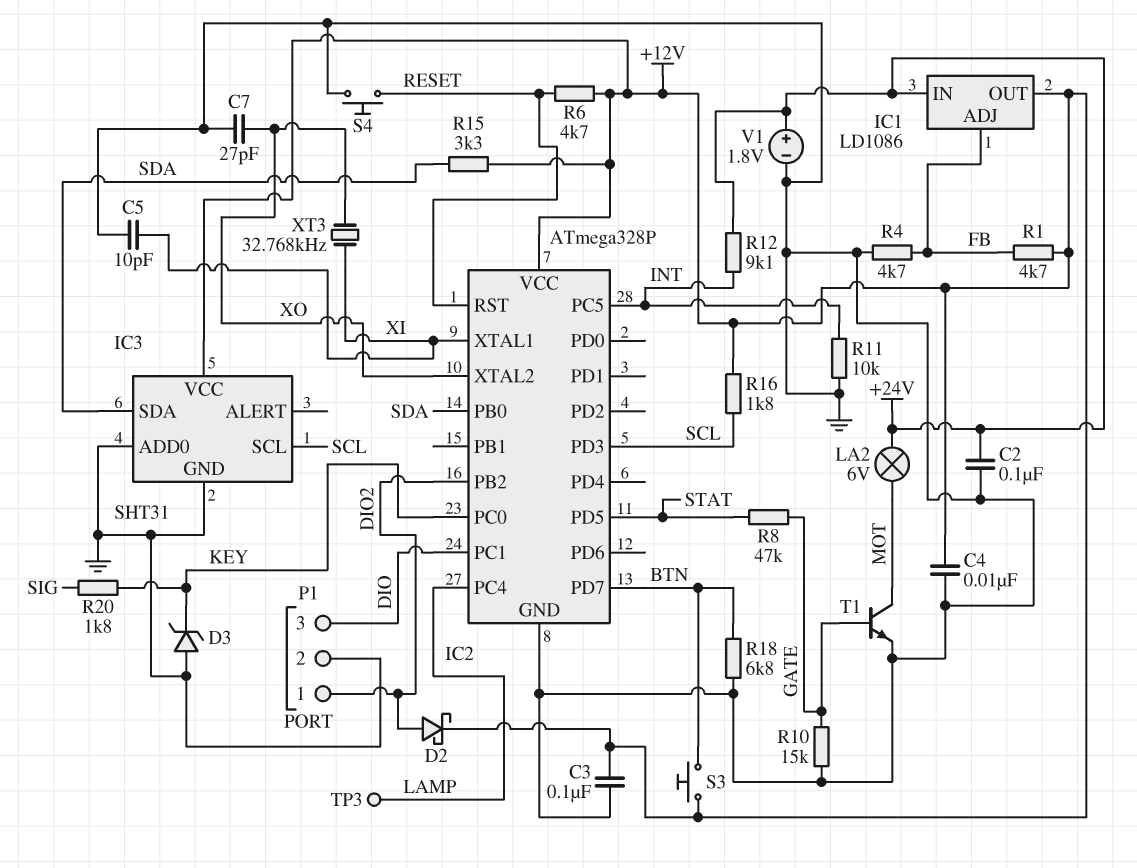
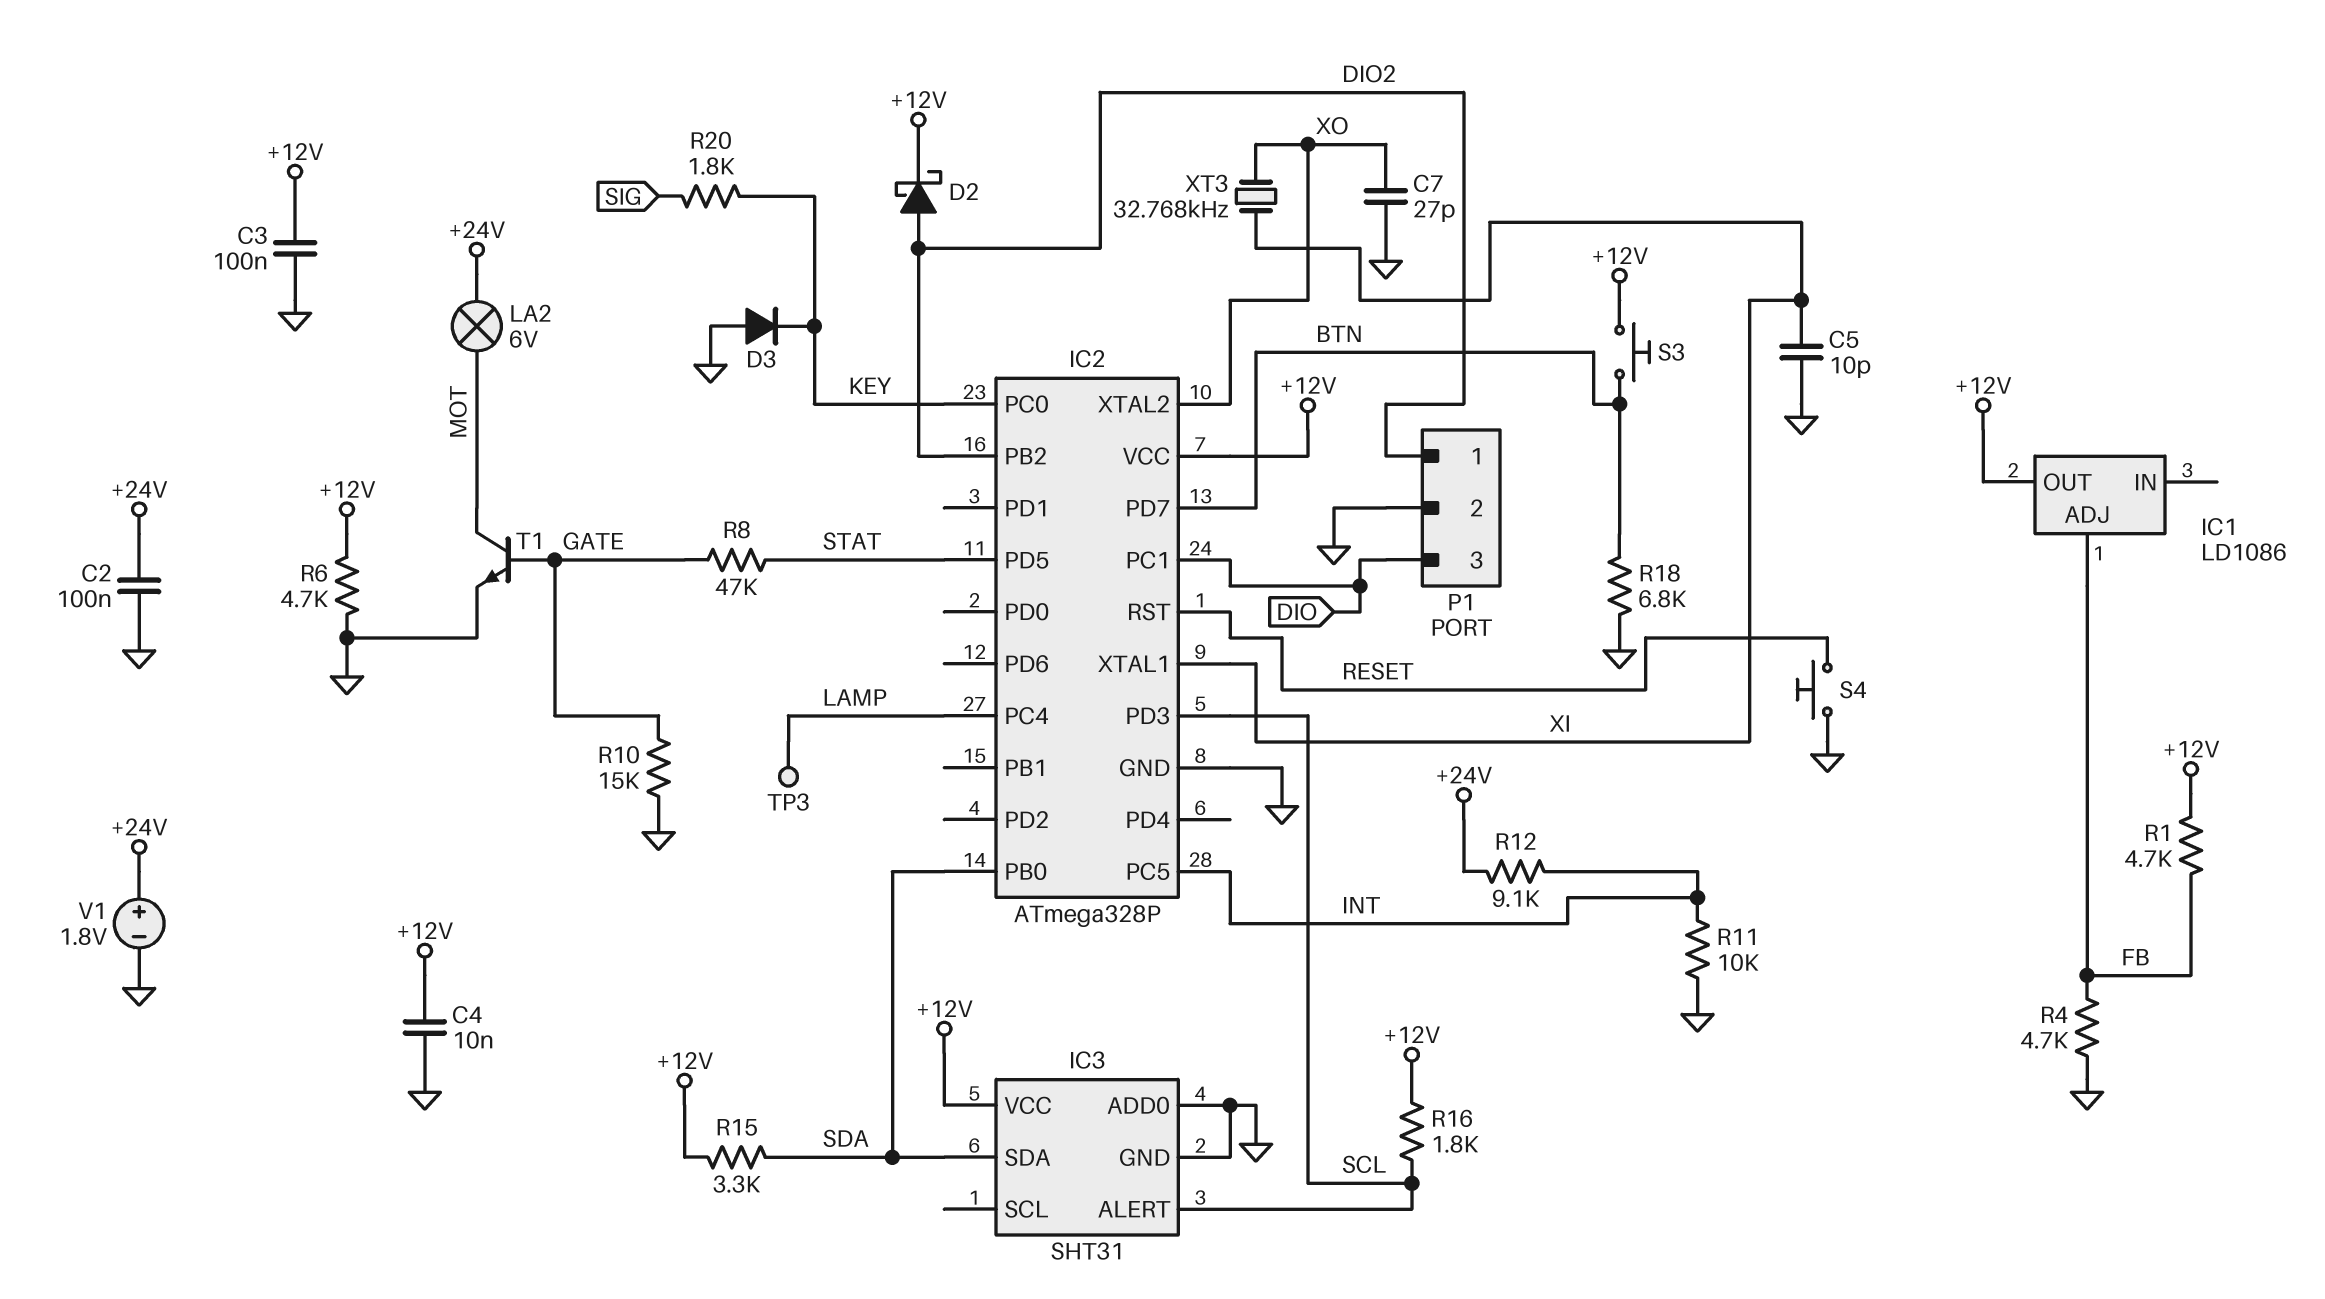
D3: zener (A GND, K KEY) -> diode (A GND, K KEY)
IC1 pin IN: +24V -> none
IC3 pin ALERT: none -> SCL
IC3 pin SCL: SCL -> none
R6: 4.7k (+12V, RESET) -> 4.7k (+12V, GND)

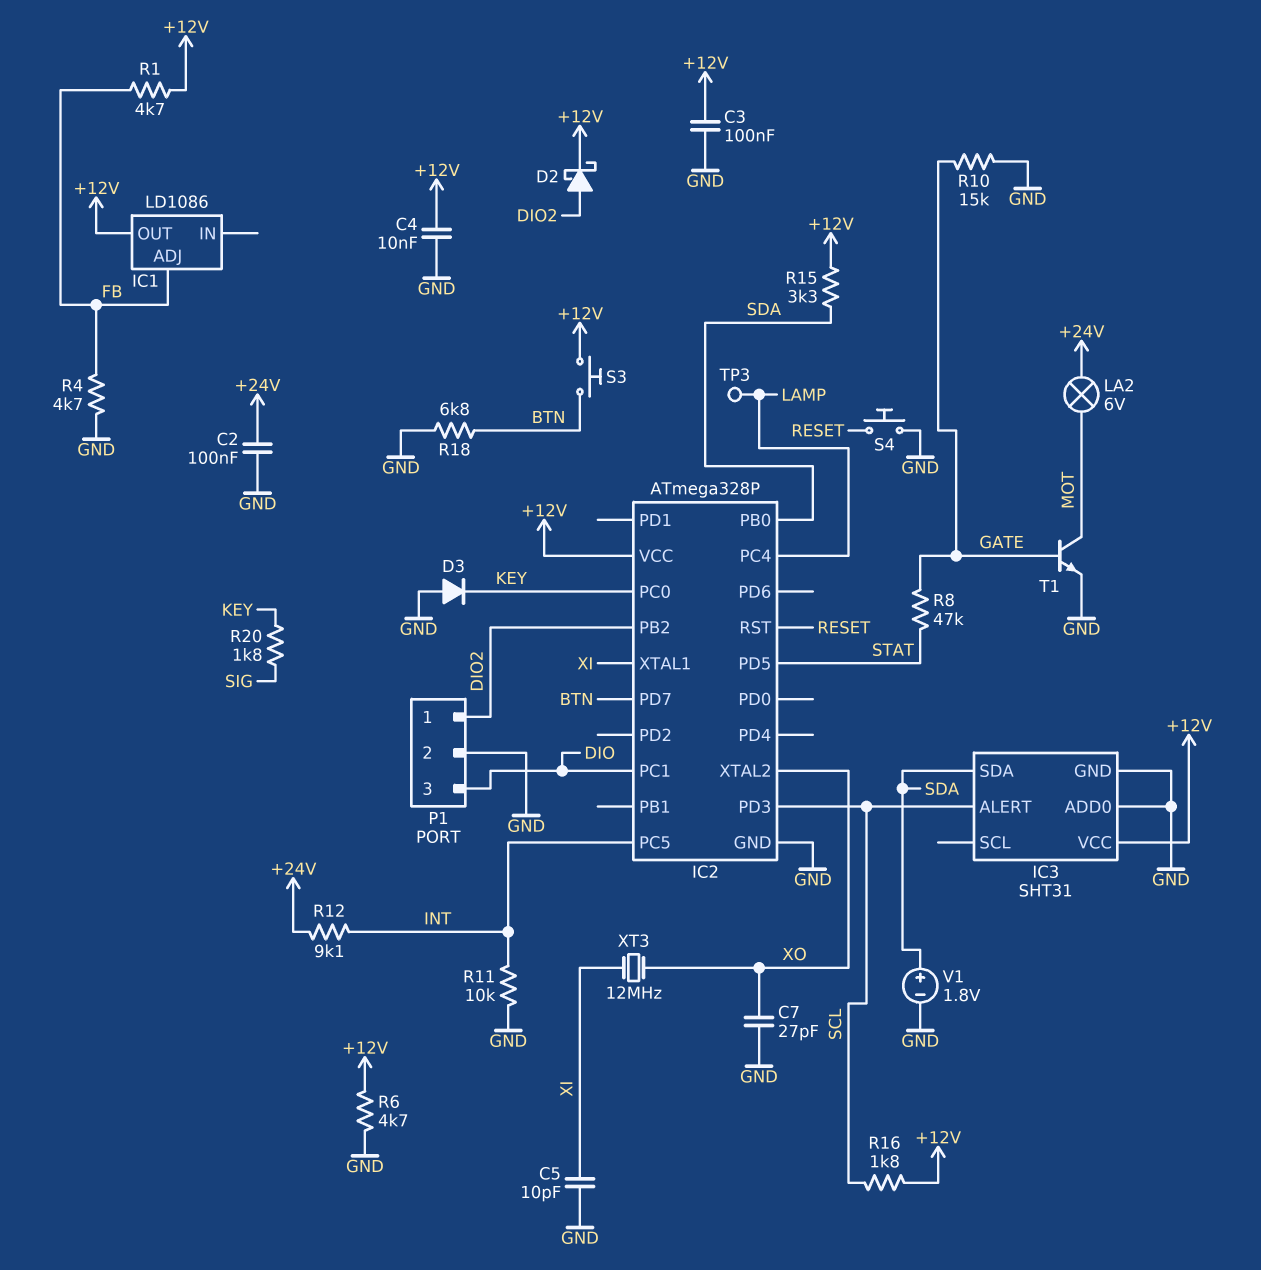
V1: 1.8V (plus +24V, minus GND) -> 1.8V (plus SDA, minus GND)
XT3: 32.768kHz (XI, XO) -> 12MHz (XI, XO)

